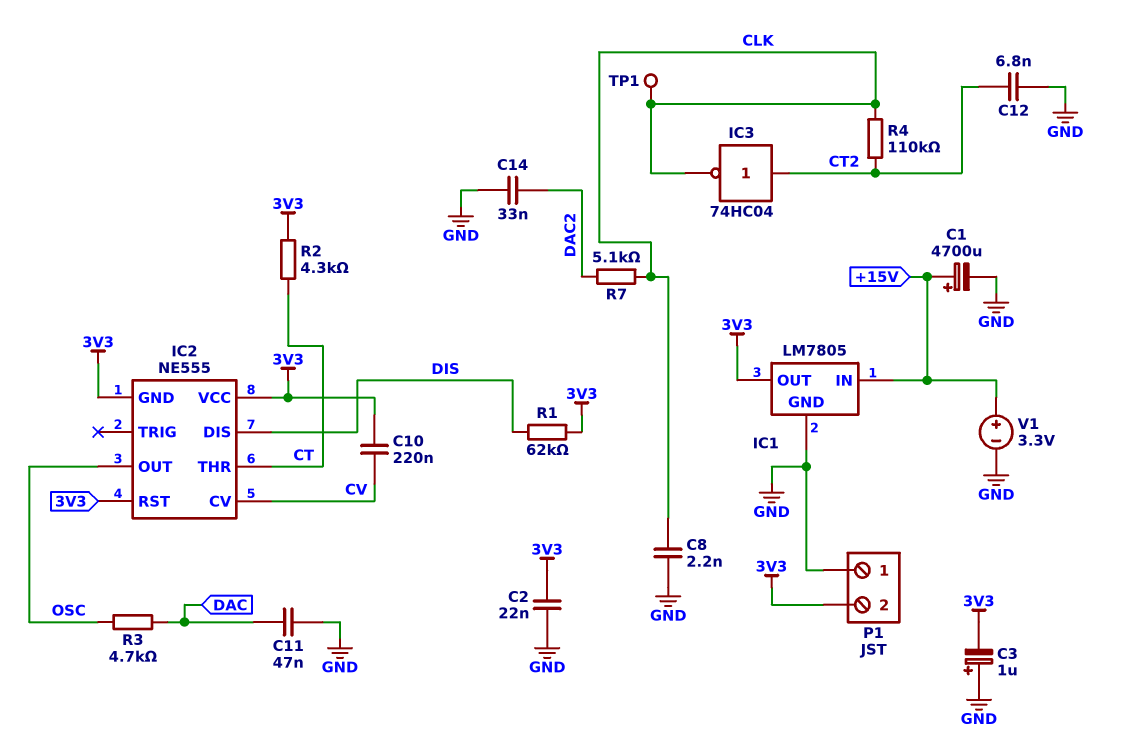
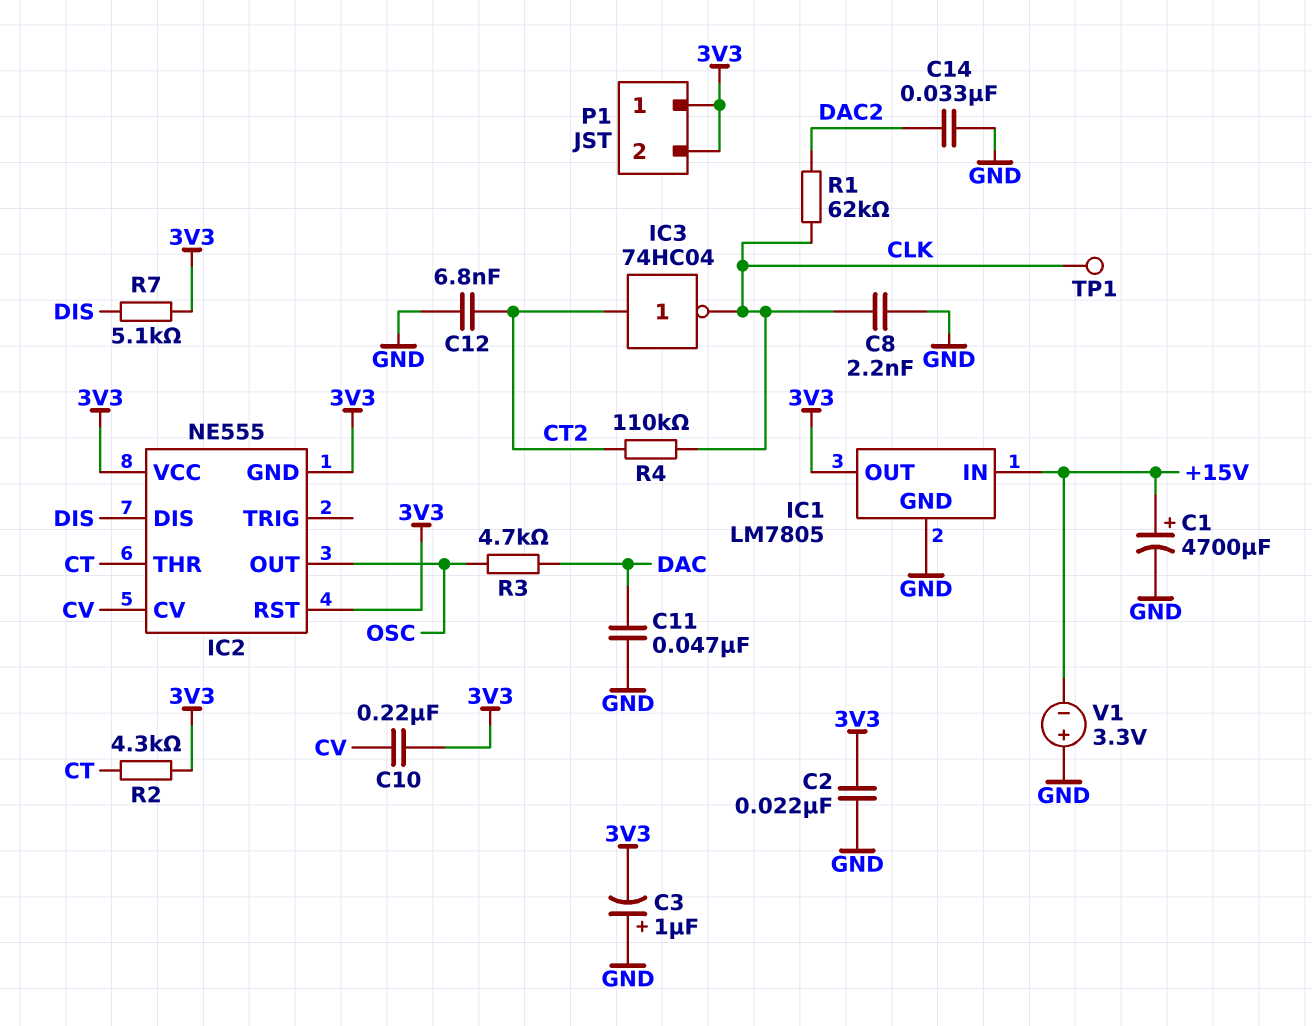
P1 pin 1: GND -> 3V3
R1: 62k (3V3, DIS) -> 62k (CLK, DAC2)
R7: 5.1k (CLK, DAC2) -> 5.1k (3V3, DIS)
V1: 3.3V (plus +15V, minus GND) -> 3.3V (plus GND, minus +15V)

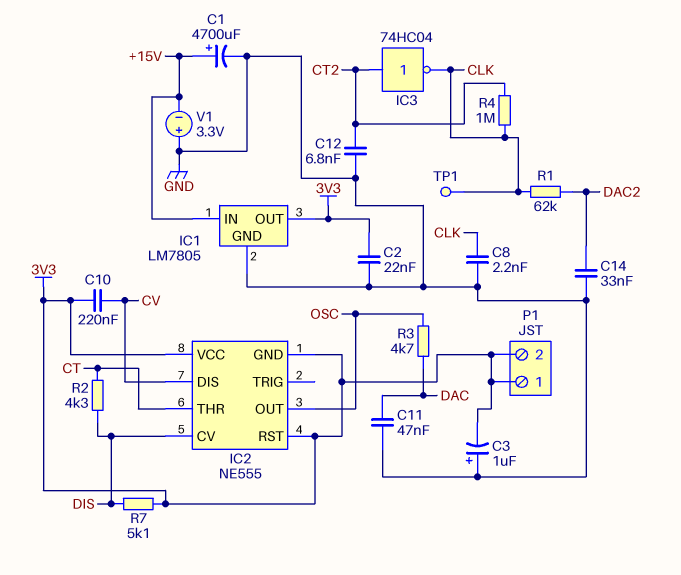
IC2 pin CV: CV -> DIS
IC2 pin DIS: DIS -> CV
R2: 4.3k (3V3, CT) -> 4.3k (CT, DIS)
R4: 110k (CLK, CT2) -> 1M (CLK, CT2)

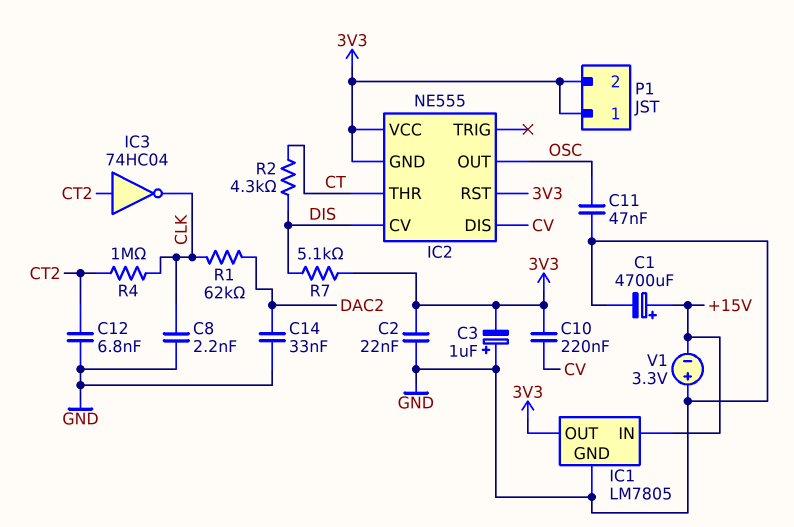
C11: 47nF (DAC, GND) -> 47nF (GND, OSC)
R3: 4.7k (DAC, OSC) -> none
TP1: test point (CLK) -> none

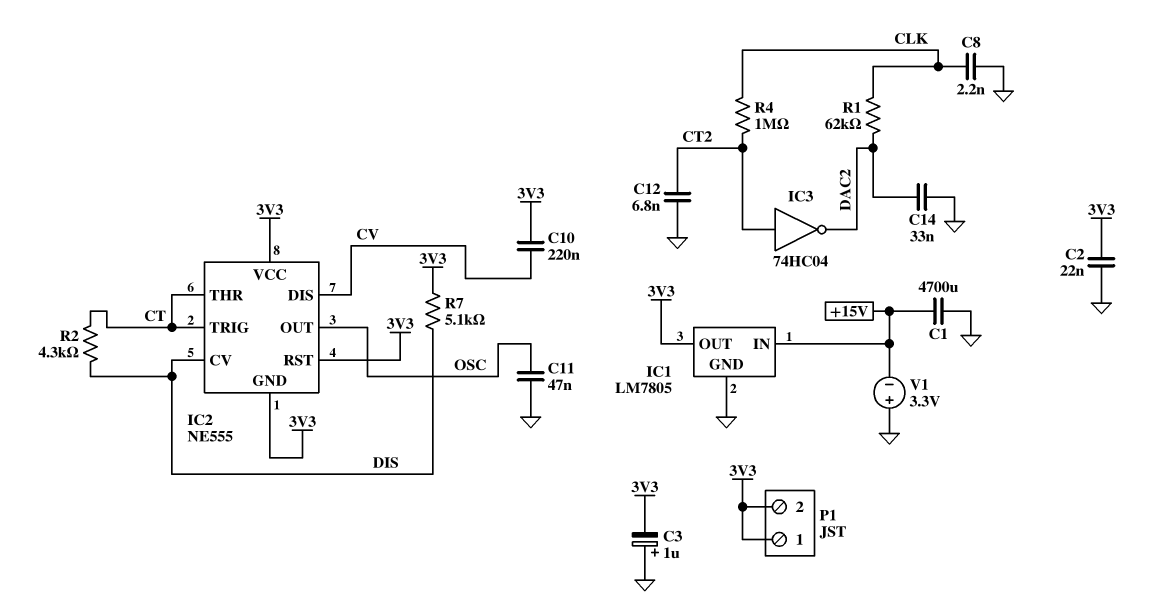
C1: 4700uF (plus +15V, minus GND) -> 4700uF (+15V, GND)
IC2 pin TRIG: none -> CT
IC3: NOT 74HC04 (in CT2, out CLK) -> NOT 74HC04 (in CT2, out DAC2)

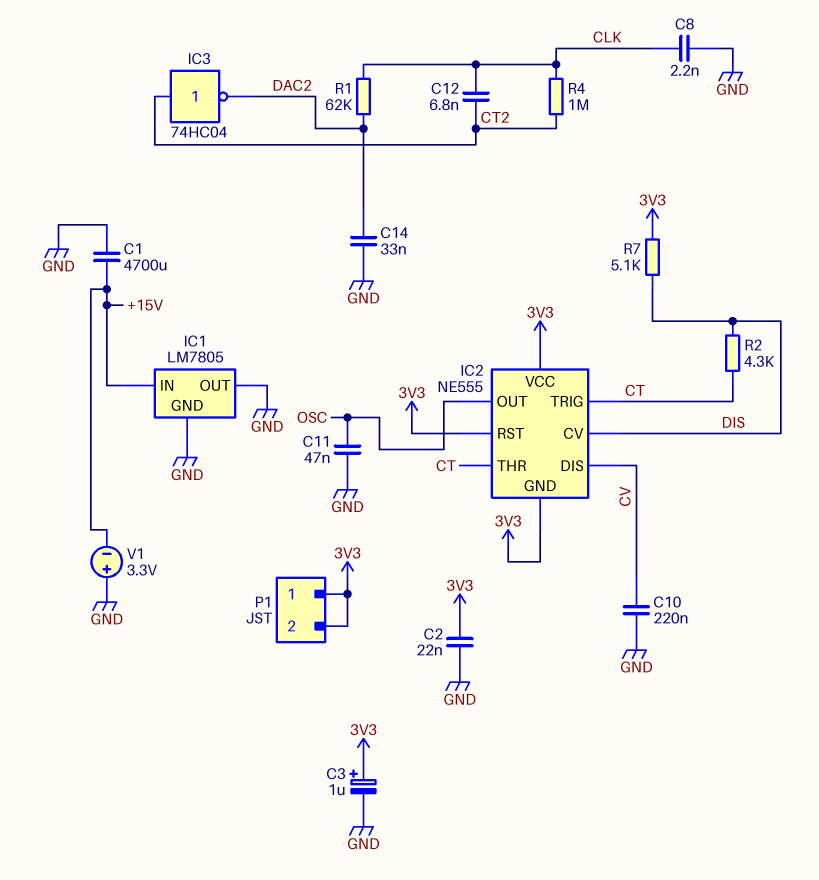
C3: 1uF (plus GND, minus 3V3) -> 1uF (plus 3V3, minus GND)
C10: 220nF (3V3, CV) -> 220nF (CV, GND)
C12: 6.8nF (CT2, GND) -> 6.8nF (CLK, CT2)
IC1 pin OUT: 3V3 -> GND

